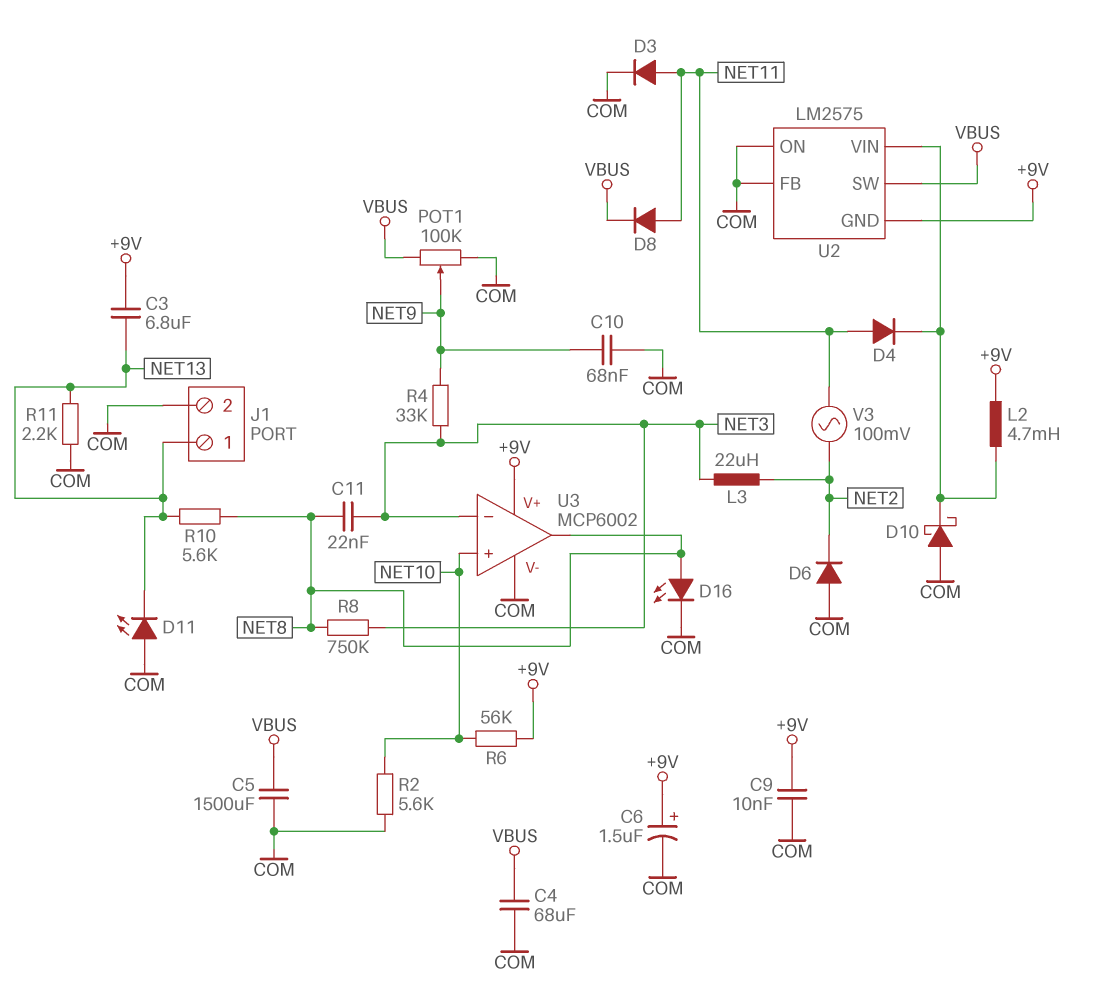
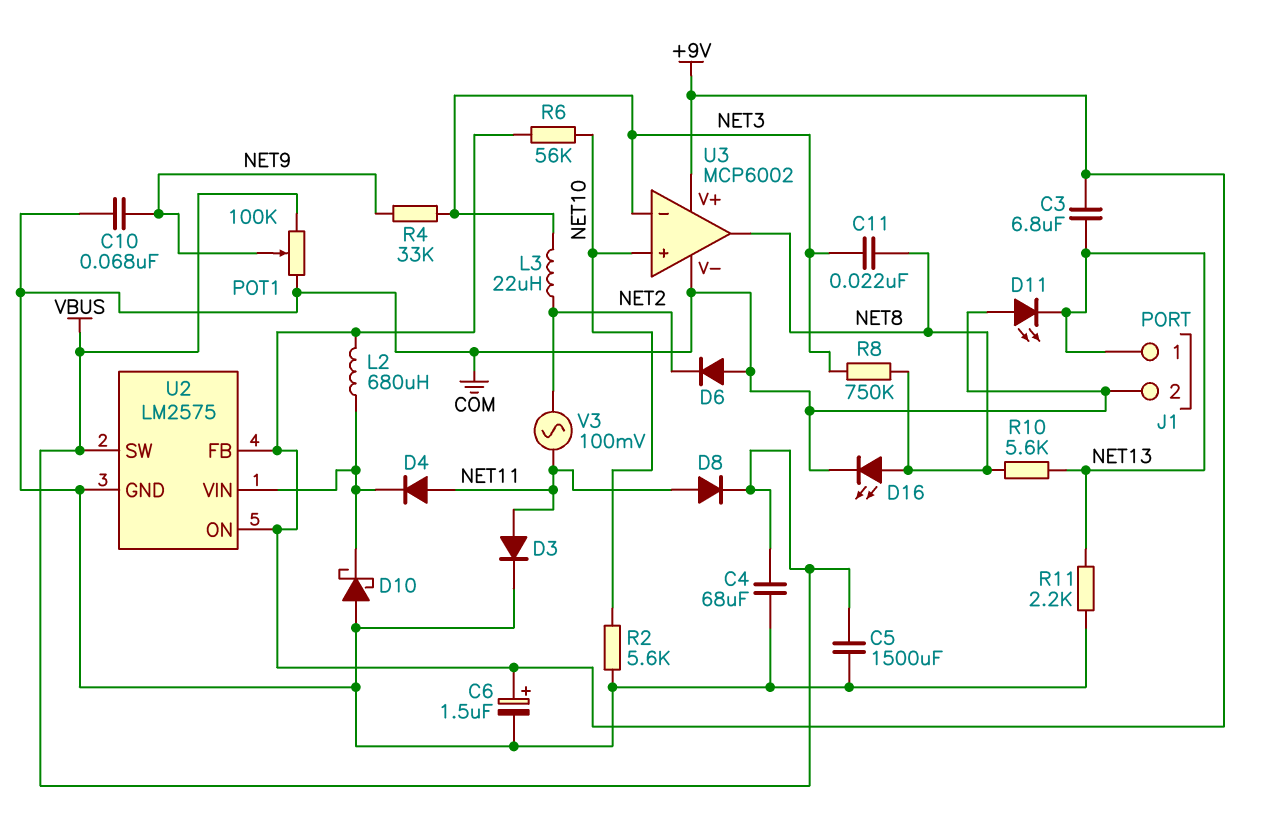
C9: 10nF (+9V, COM) -> none
L2: 4.7mH (+9V, U2/VIN) -> 680uH (+9V, U2/VIN)
U2 pin FB: COM -> +9V
U2 pin GND: +9V -> COM
U2 pin ON: COM -> +9V

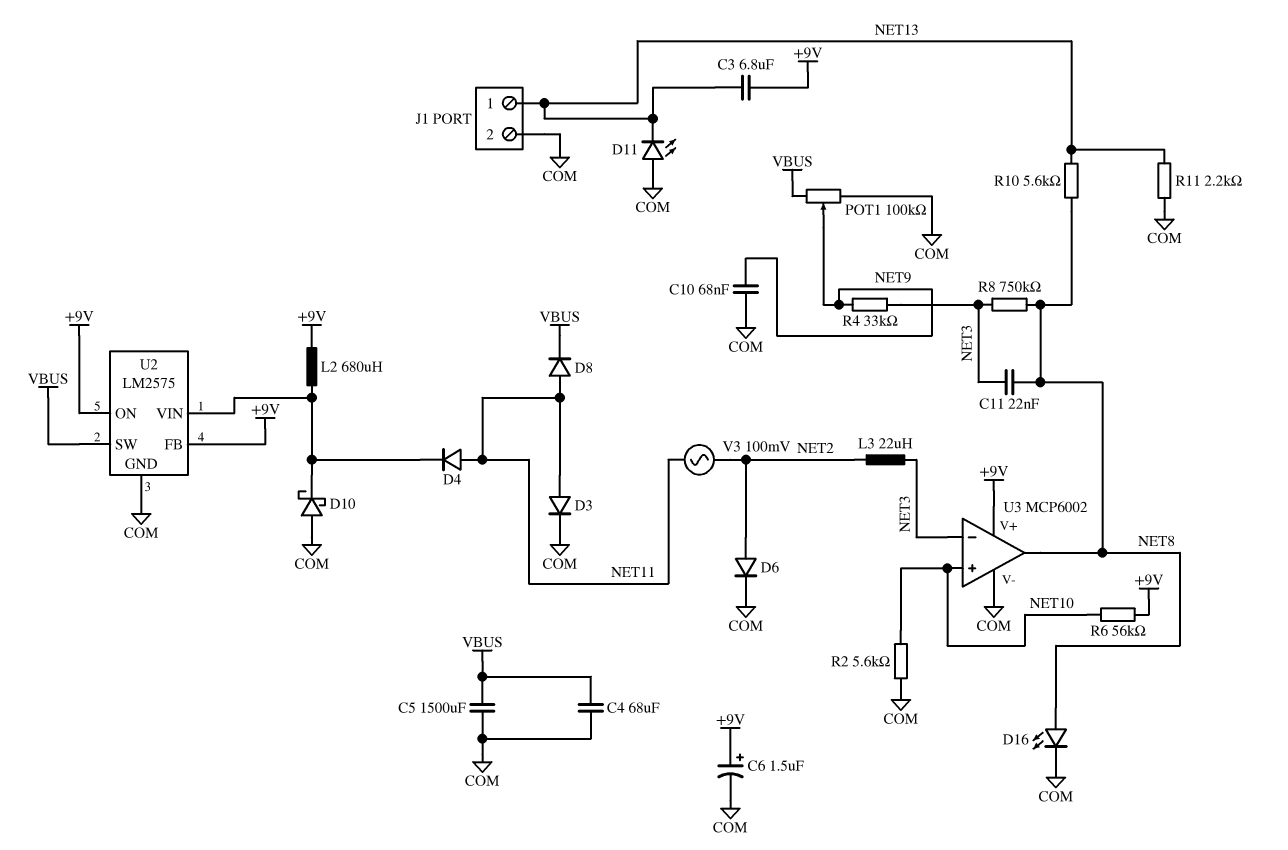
D6: diode (A COM, K NET2) -> diode (A NET2, K COM)

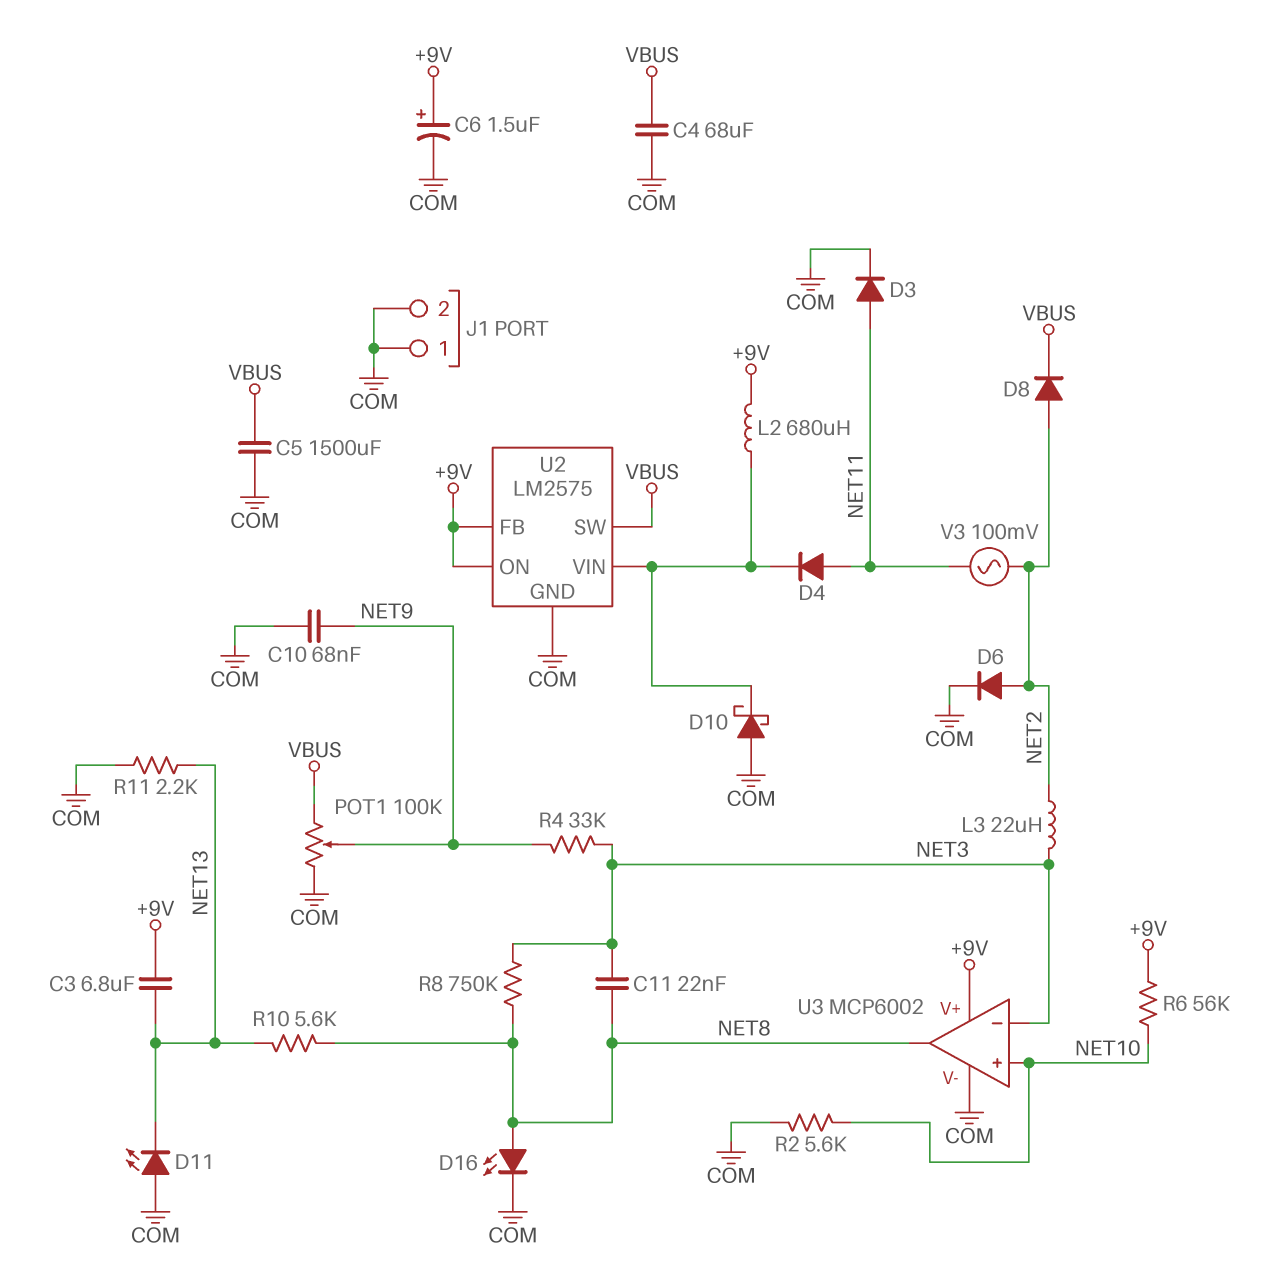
D8: diode (A NET11, K VBUS) -> diode (A NET2, K VBUS)
J1 pin 1: NET13 -> COM

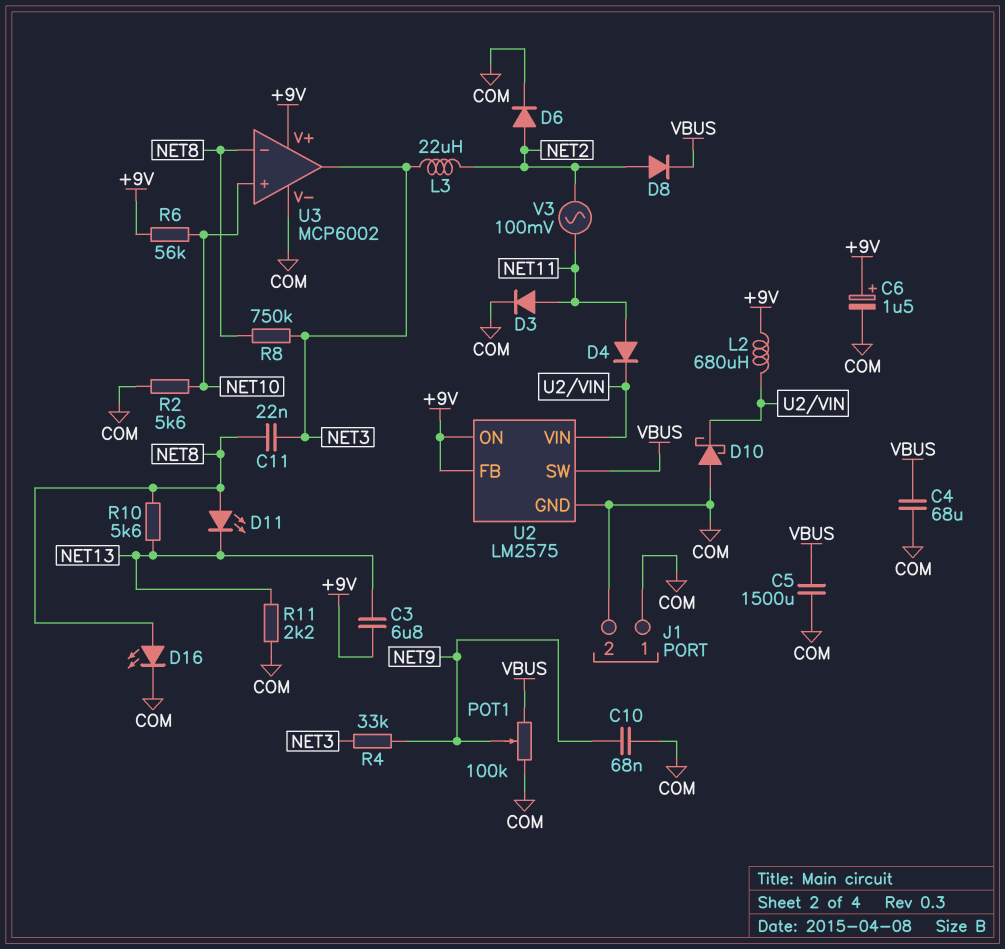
D11: LED (A COM, K NET13) -> LED (A NET8, K NET13)
U3 pin in-: NET3 -> NET8
U3 pin out: NET8 -> NET3

